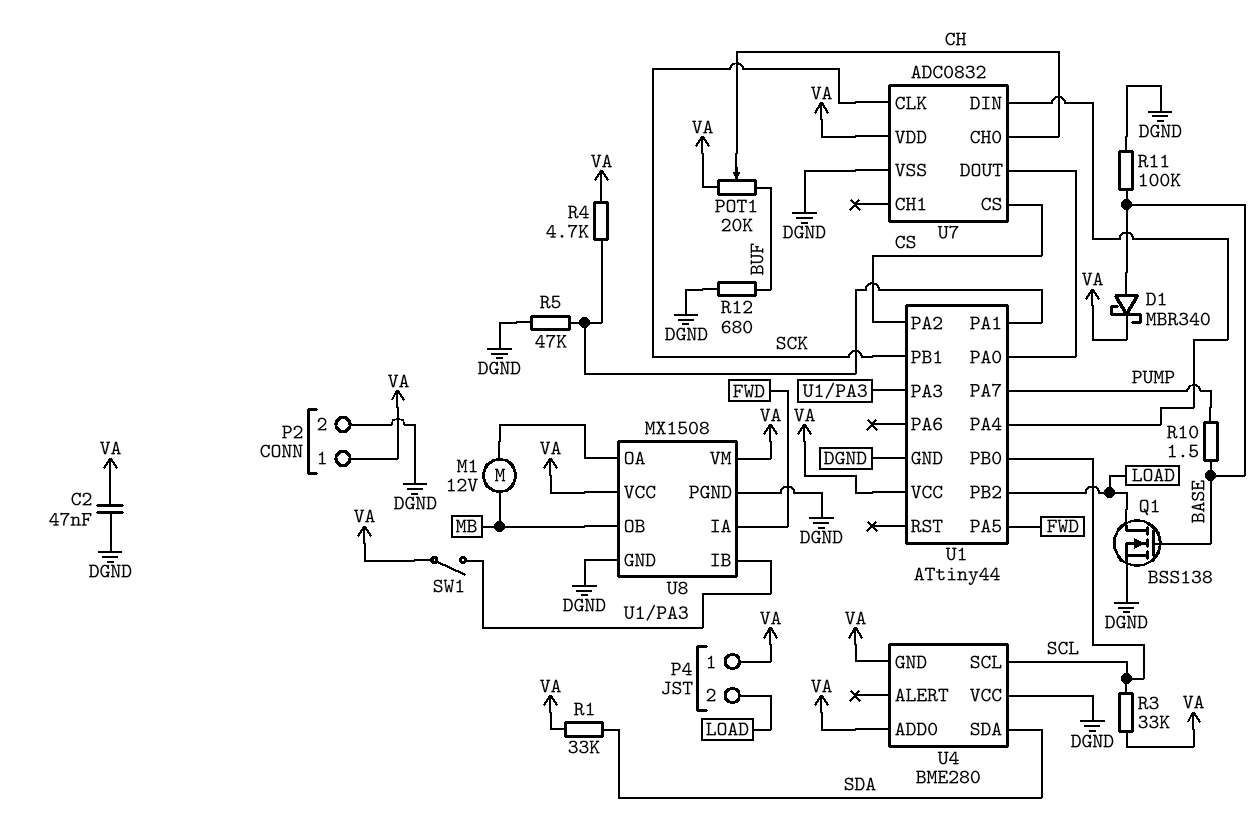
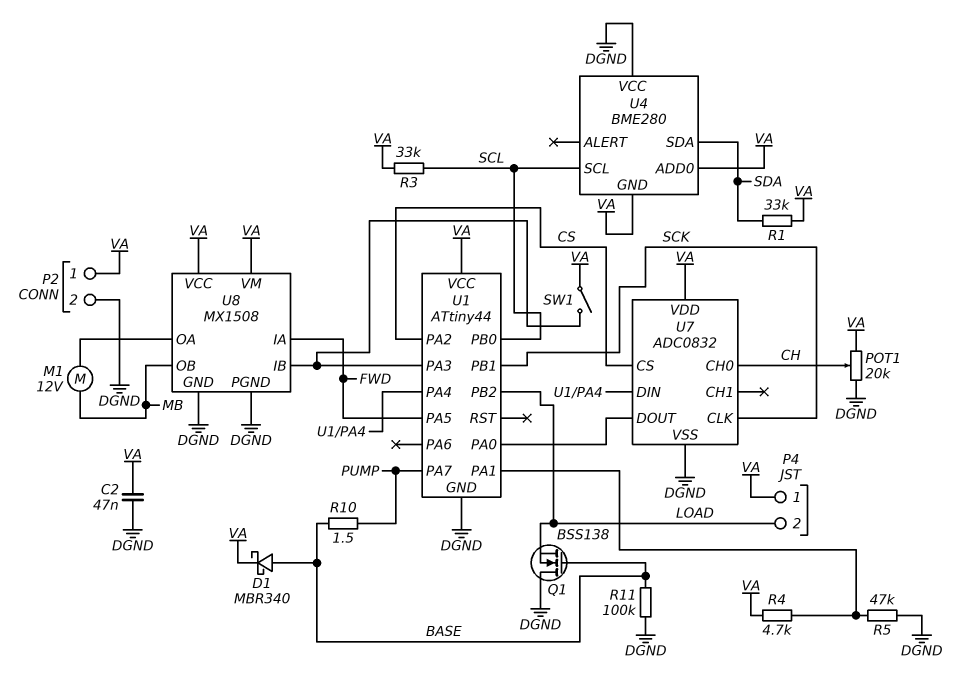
POT1: 20k (BUF, VA, wiper CH) -> 20k (DGND, VA, wiper CH)
Q1: NMOS BSS138 (G BASE, D LOAD, S DGND) -> NMOS BSS138 (G BASE, D DGND, S LOAD)
R12: 680 (BUF, DGND) -> none

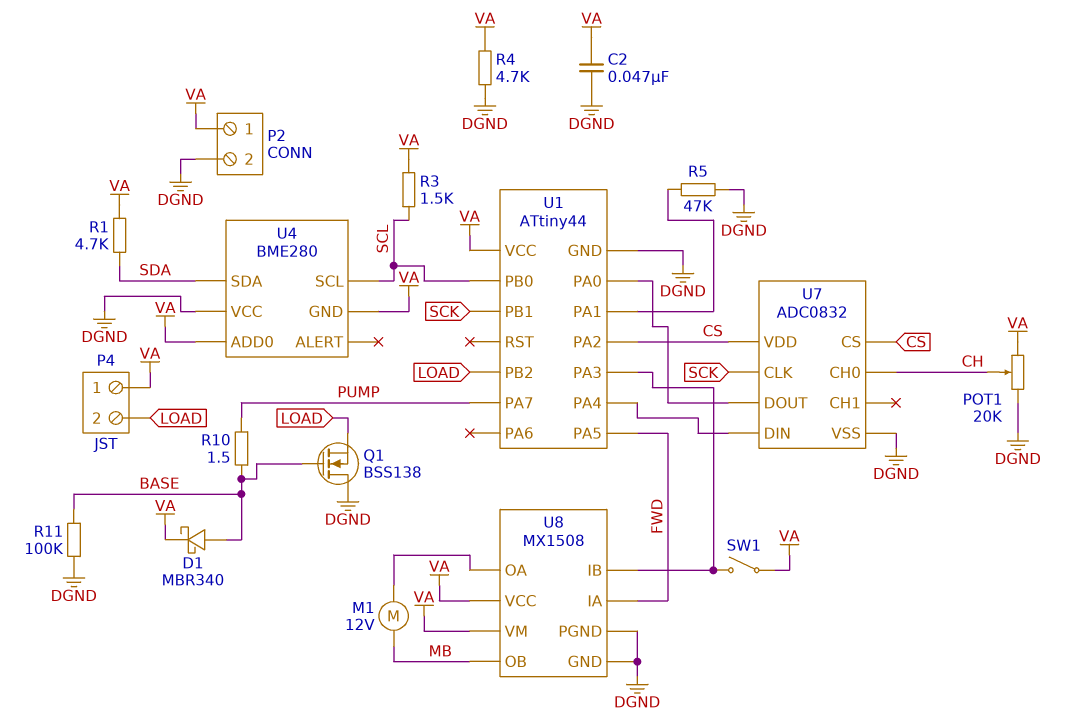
R1: 33k (SDA, VA) -> 4.7k (SDA, VA)
R3: 33k (SCL, VA) -> 1.5k (SCL, VA)
R4: 4.7k (U1/PA1, VA) -> 4.7k (DGND, VA)
U7 pin VDD: VA -> CS

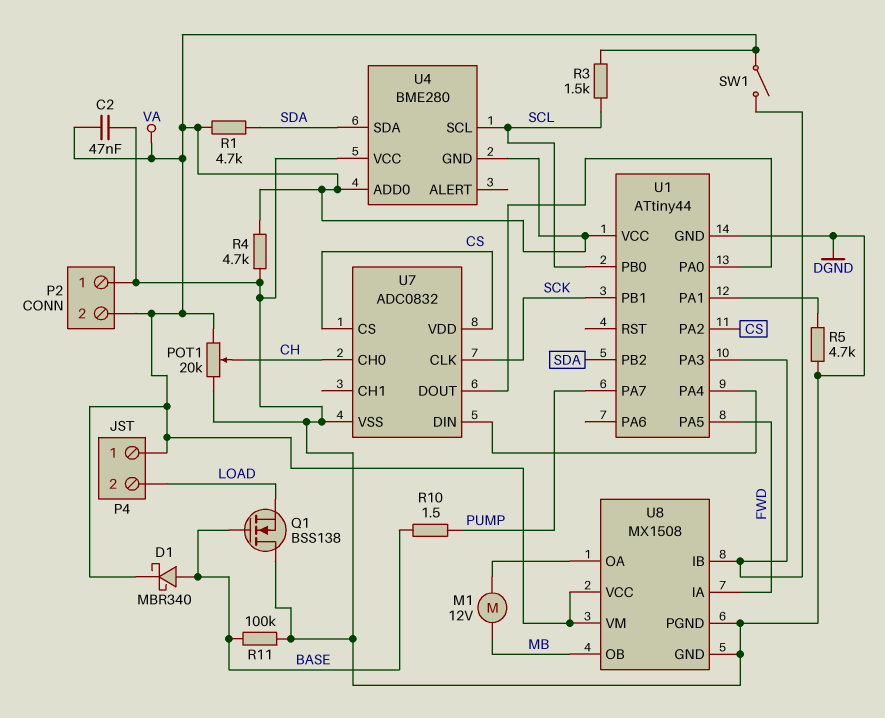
P2 pin 1: VA -> DGND
P2 pin 2: DGND -> VA
R5: 47k (DGND, U1/PA1) -> 4.7k (DGND, U1/PA1)
U1 pin PB2: LOAD -> SDA

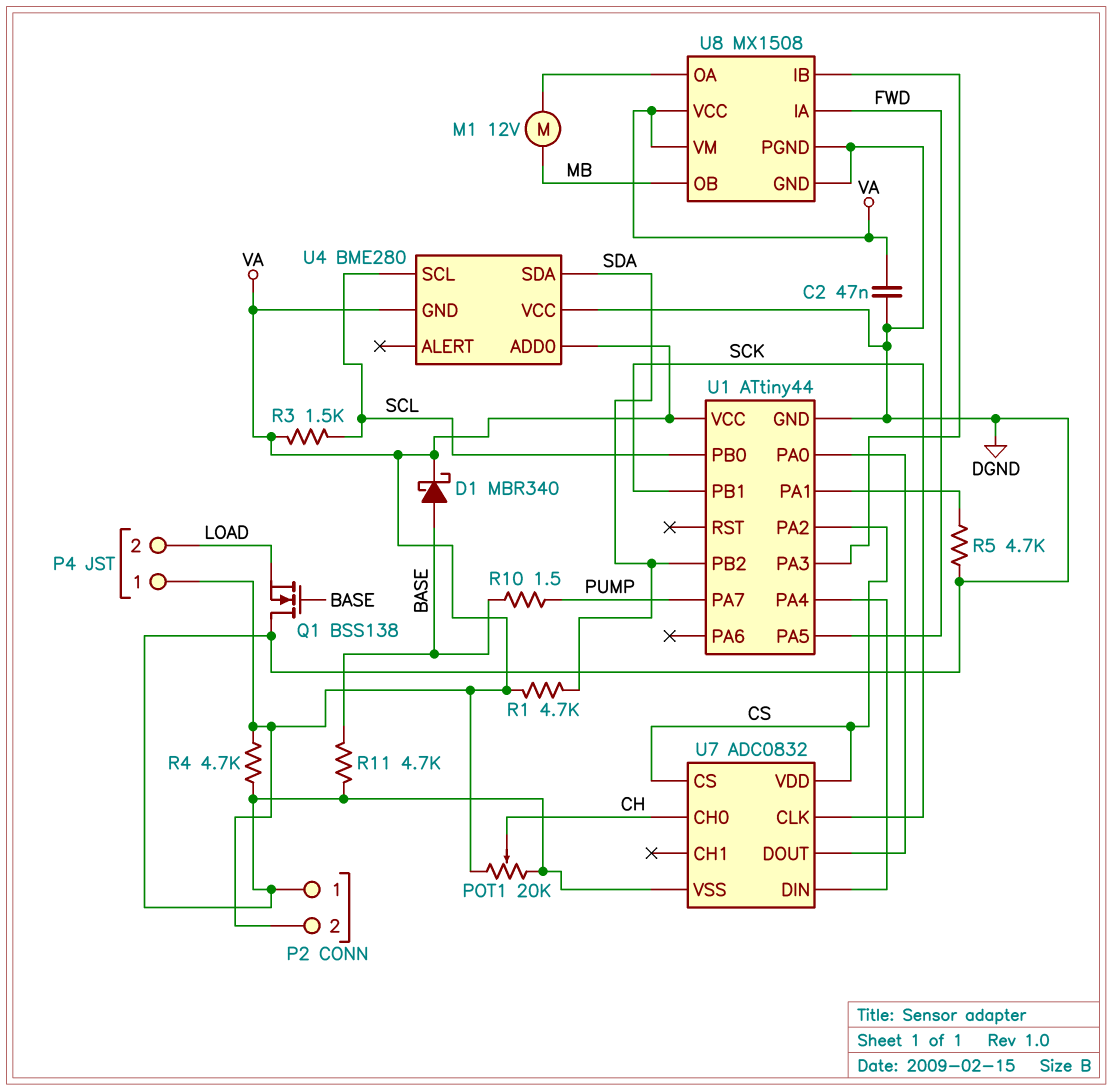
R11: 100k (BASE, DGND) -> 4.7k (BASE, DGND)
SW1: switch (U1/PA3, VA) -> none

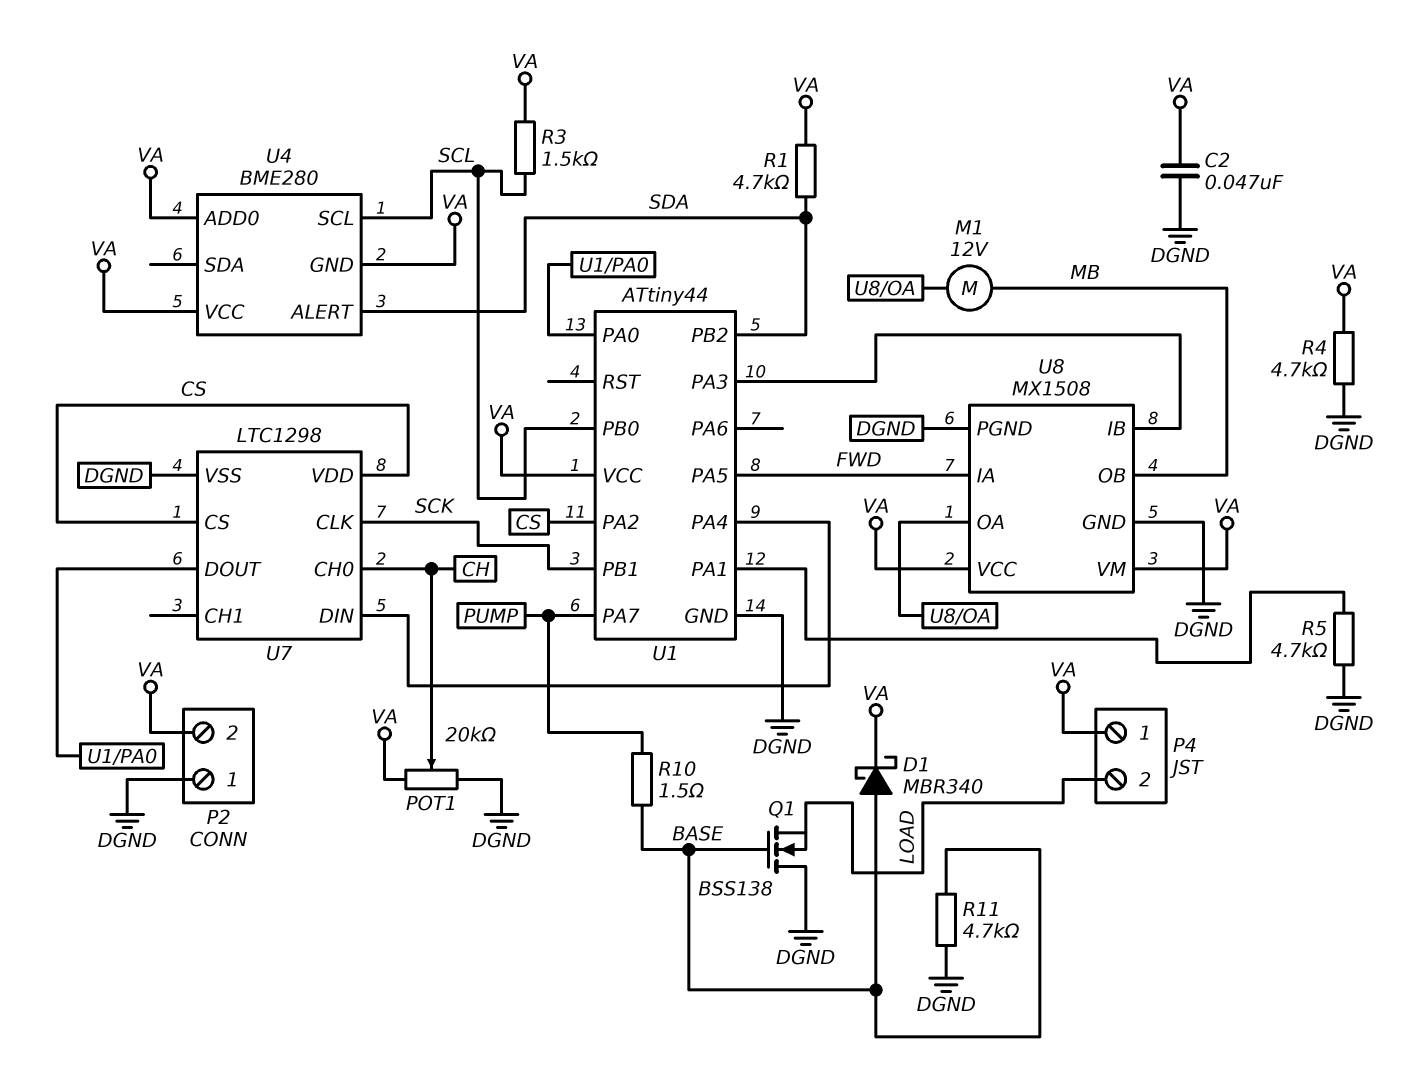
U4 pin ALERT: none -> SDA
U4 pin SDA: SDA -> none
U4 pin VCC: DGND -> VA
U7: ADC0832 -> LTC1298

